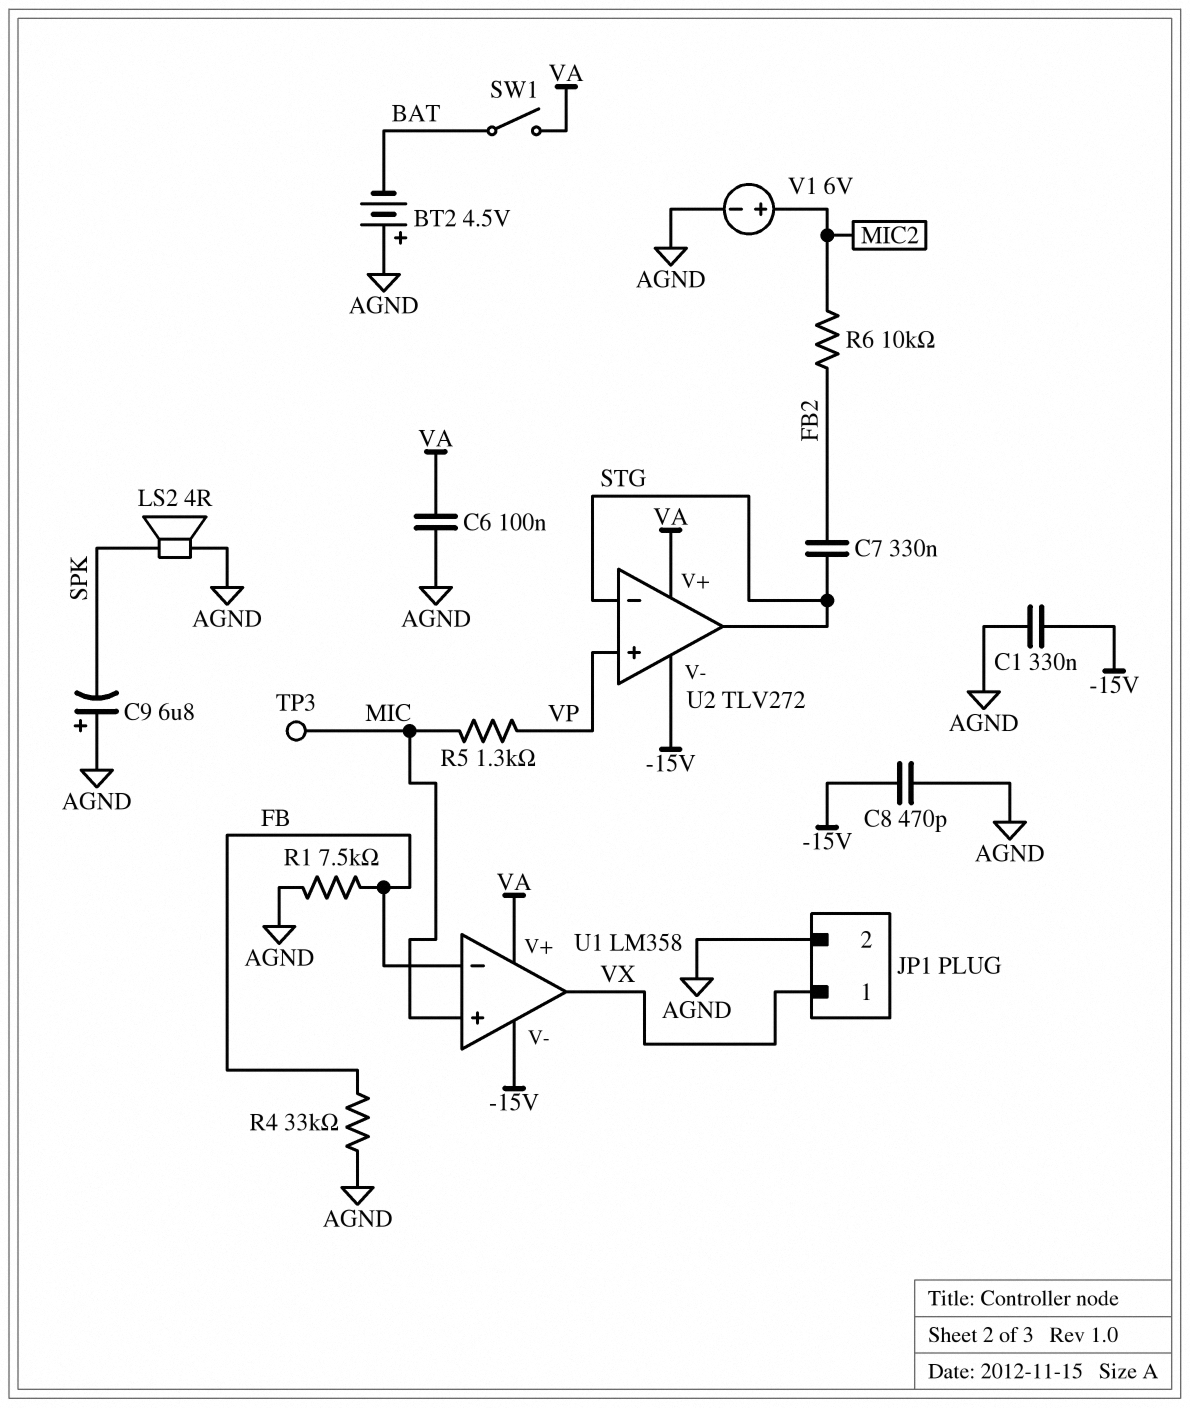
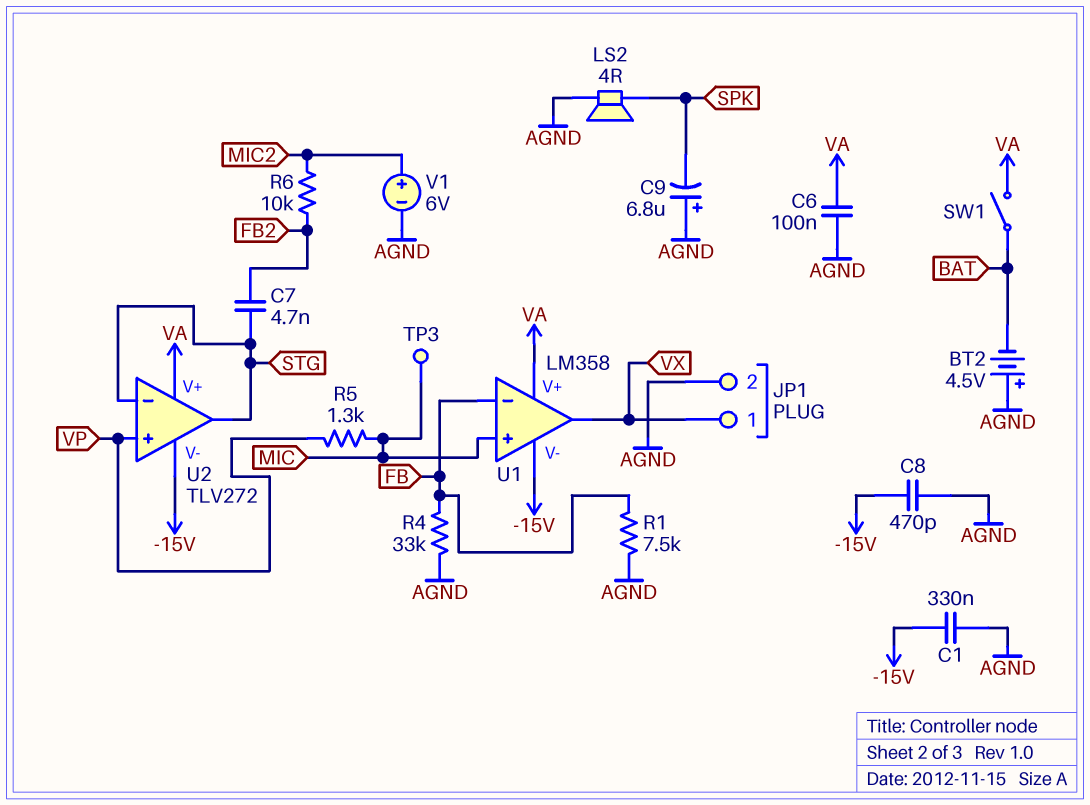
C7: 330nF (FB2, STG) -> 4.7nF (FB2, STG)

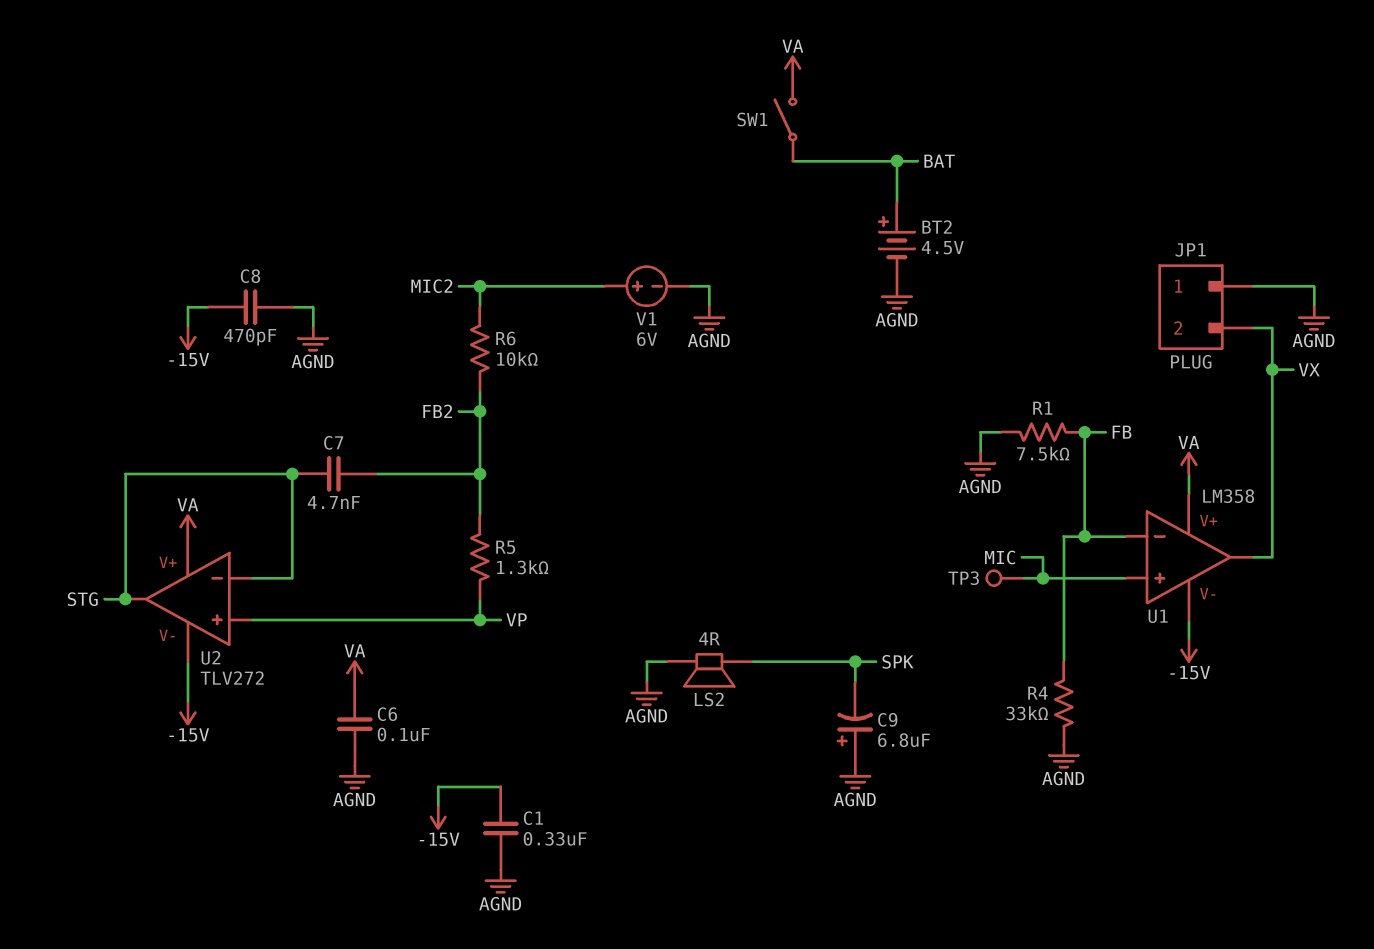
BT2: 4.5V (plus AGND, minus BAT) -> 4.5V (plus BAT, minus AGND)
JP1 pin 1: VX -> AGND
JP1 pin 2: AGND -> VX
R5: 1.3k (MIC, VP) -> 1.3k (FB2, VP)

